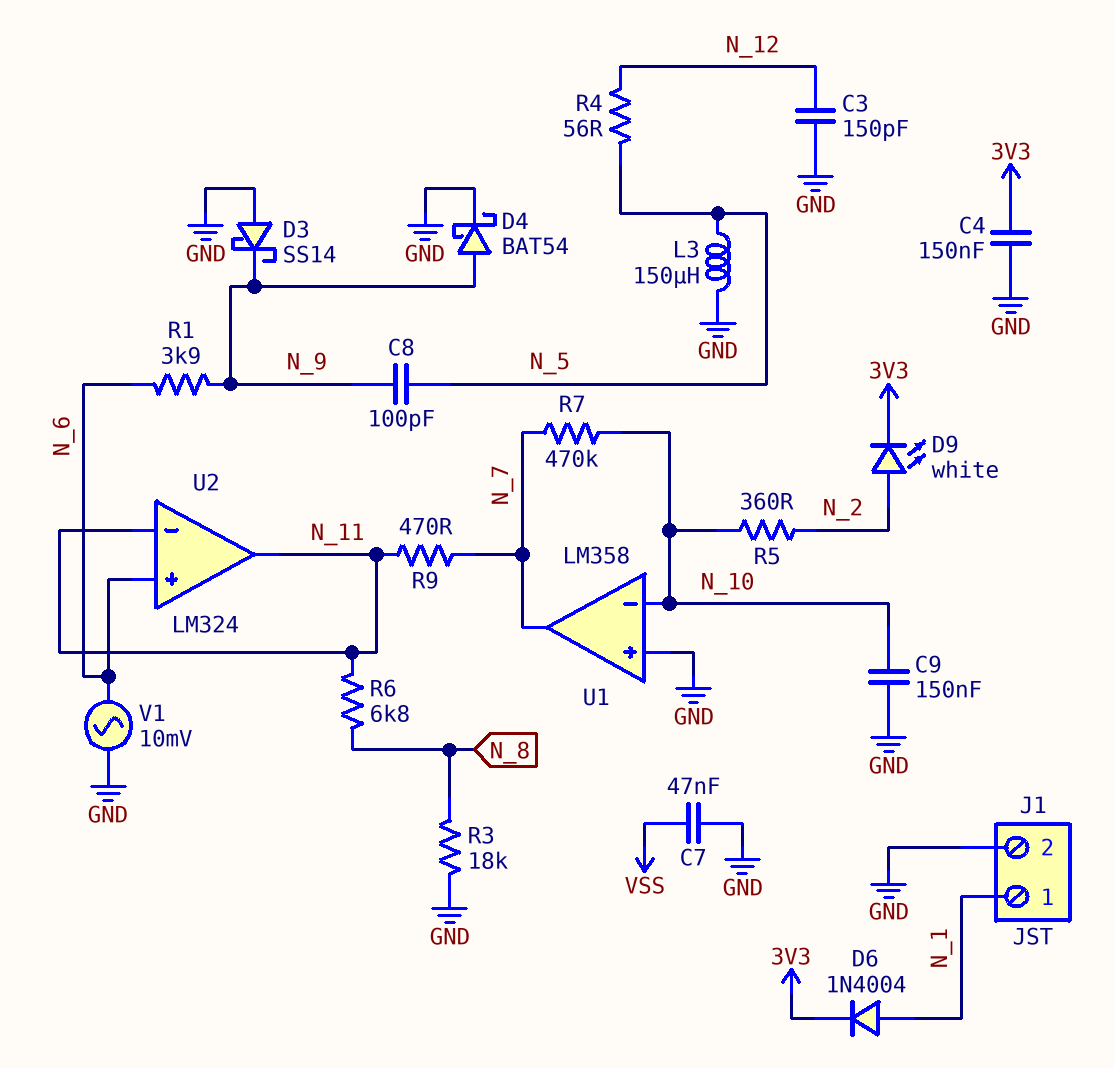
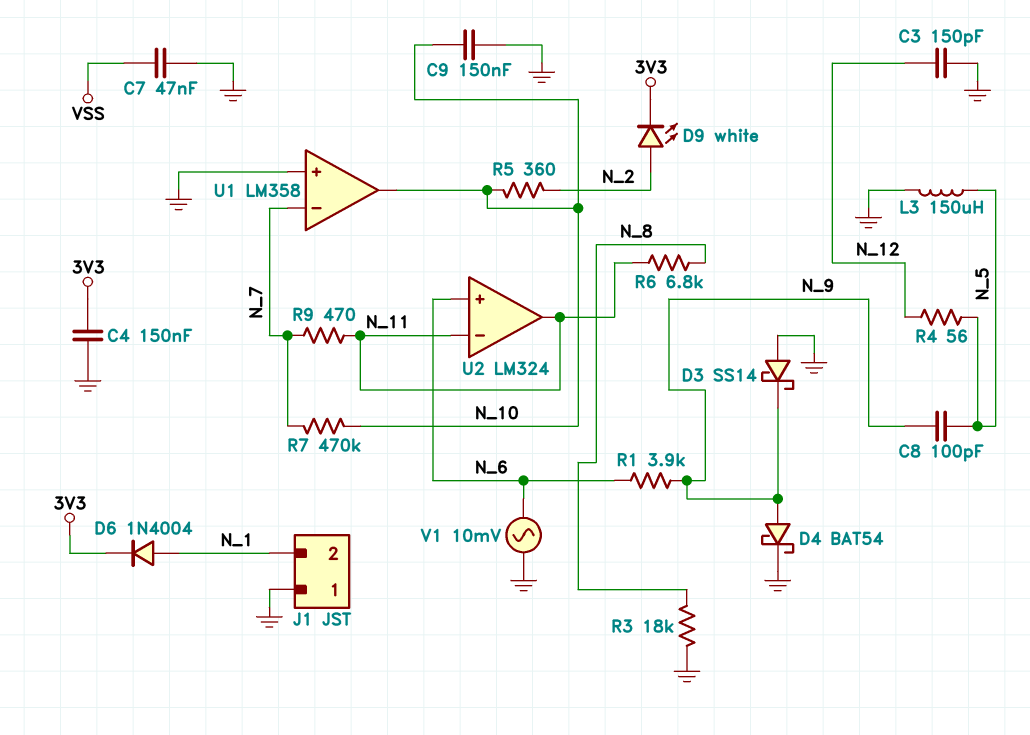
J1 pin 1: N_1 -> GND
J1 pin 2: GND -> N_1
U1 pin in-: N_10 -> N_7
U1 pin out: N_7 -> N_10

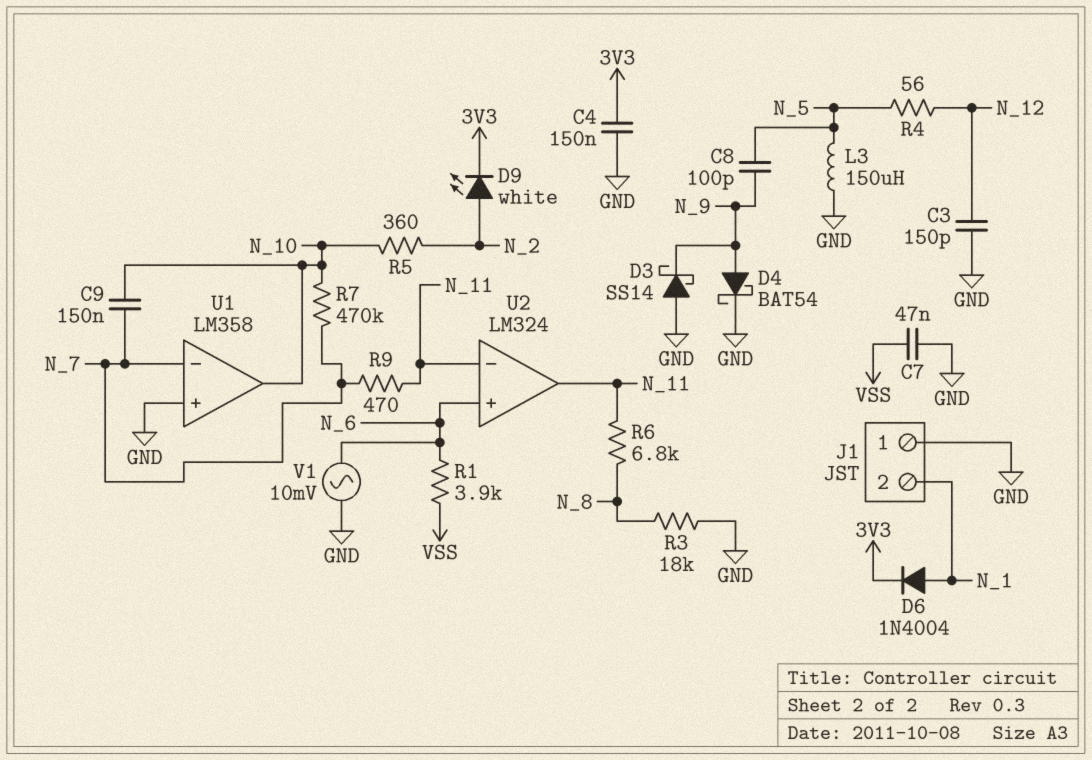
C9: 150nF (GND, N_10) -> 150nF (N_7, N_10)
R1: 3.9k (N_6, N_9) -> 3.9k (N_6, VSS)

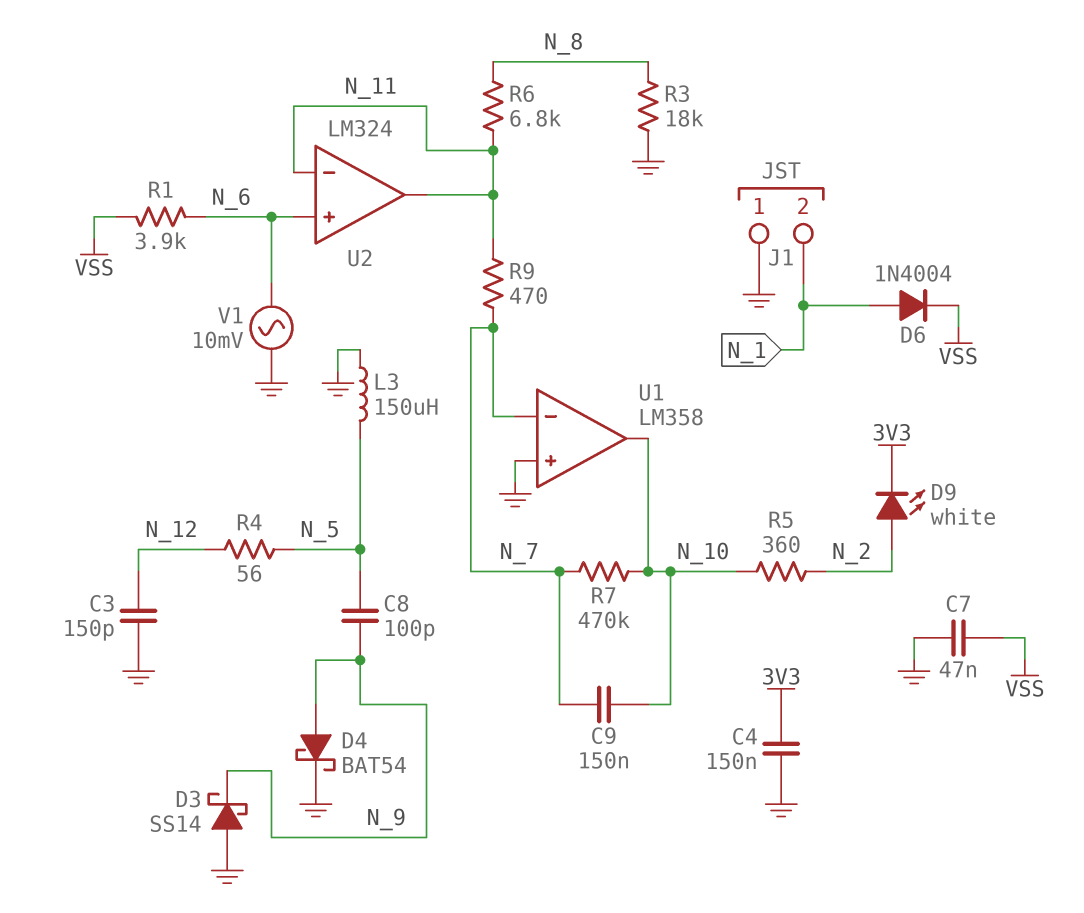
D6: diode 1N4004 (A N_1, K 3V3) -> diode 1N4004 (A N_1, K VSS)

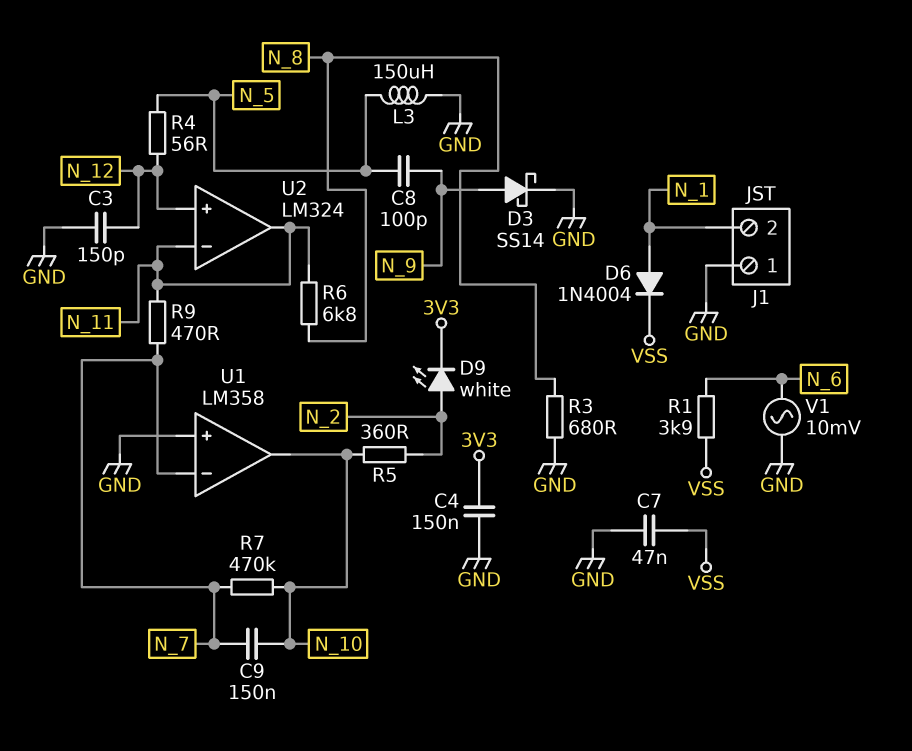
D3: schottky SS14 (A GND, K N_9) -> schottky SS14 (A N_9, K GND)
D4: schottky BAT54 (A N_9, K GND) -> none
R3: 18k (GND, N_8) -> 680 (GND, N_8)
U2 pin in+: N_6 -> N_12

